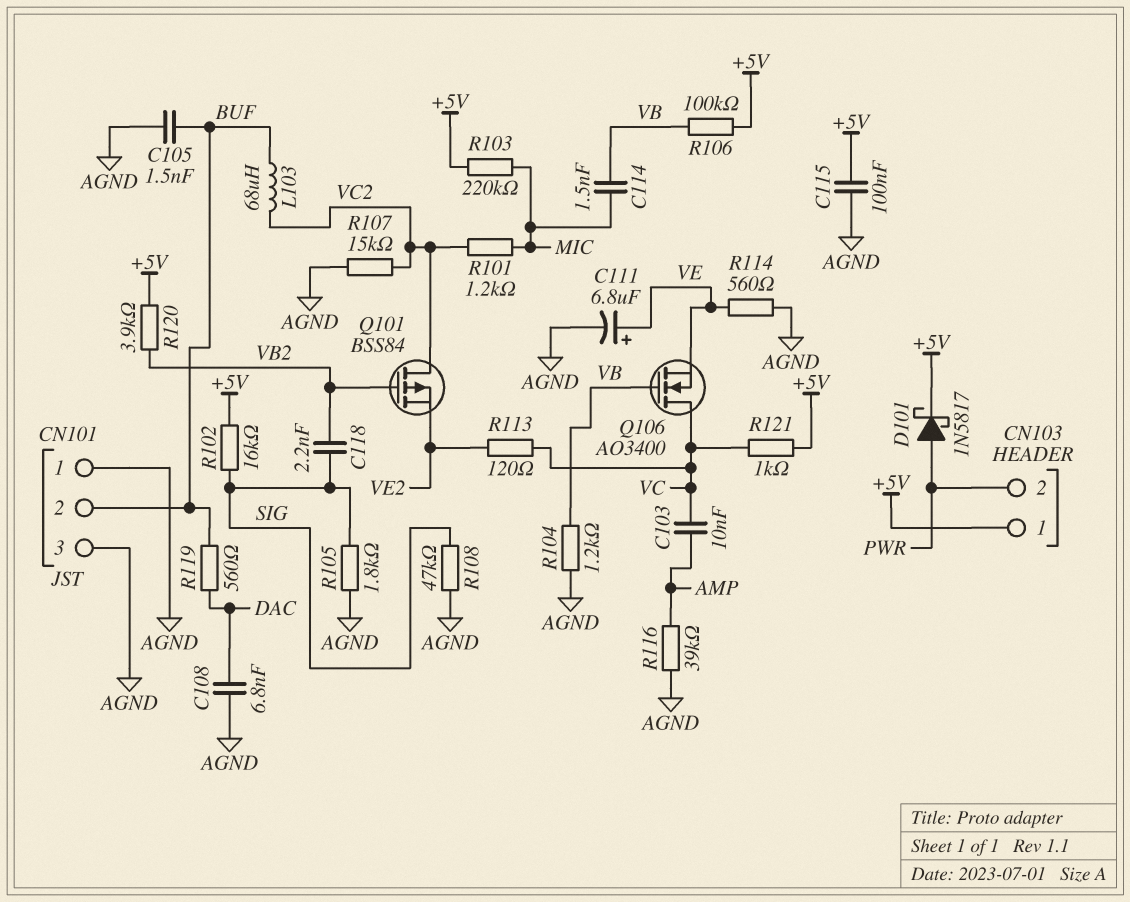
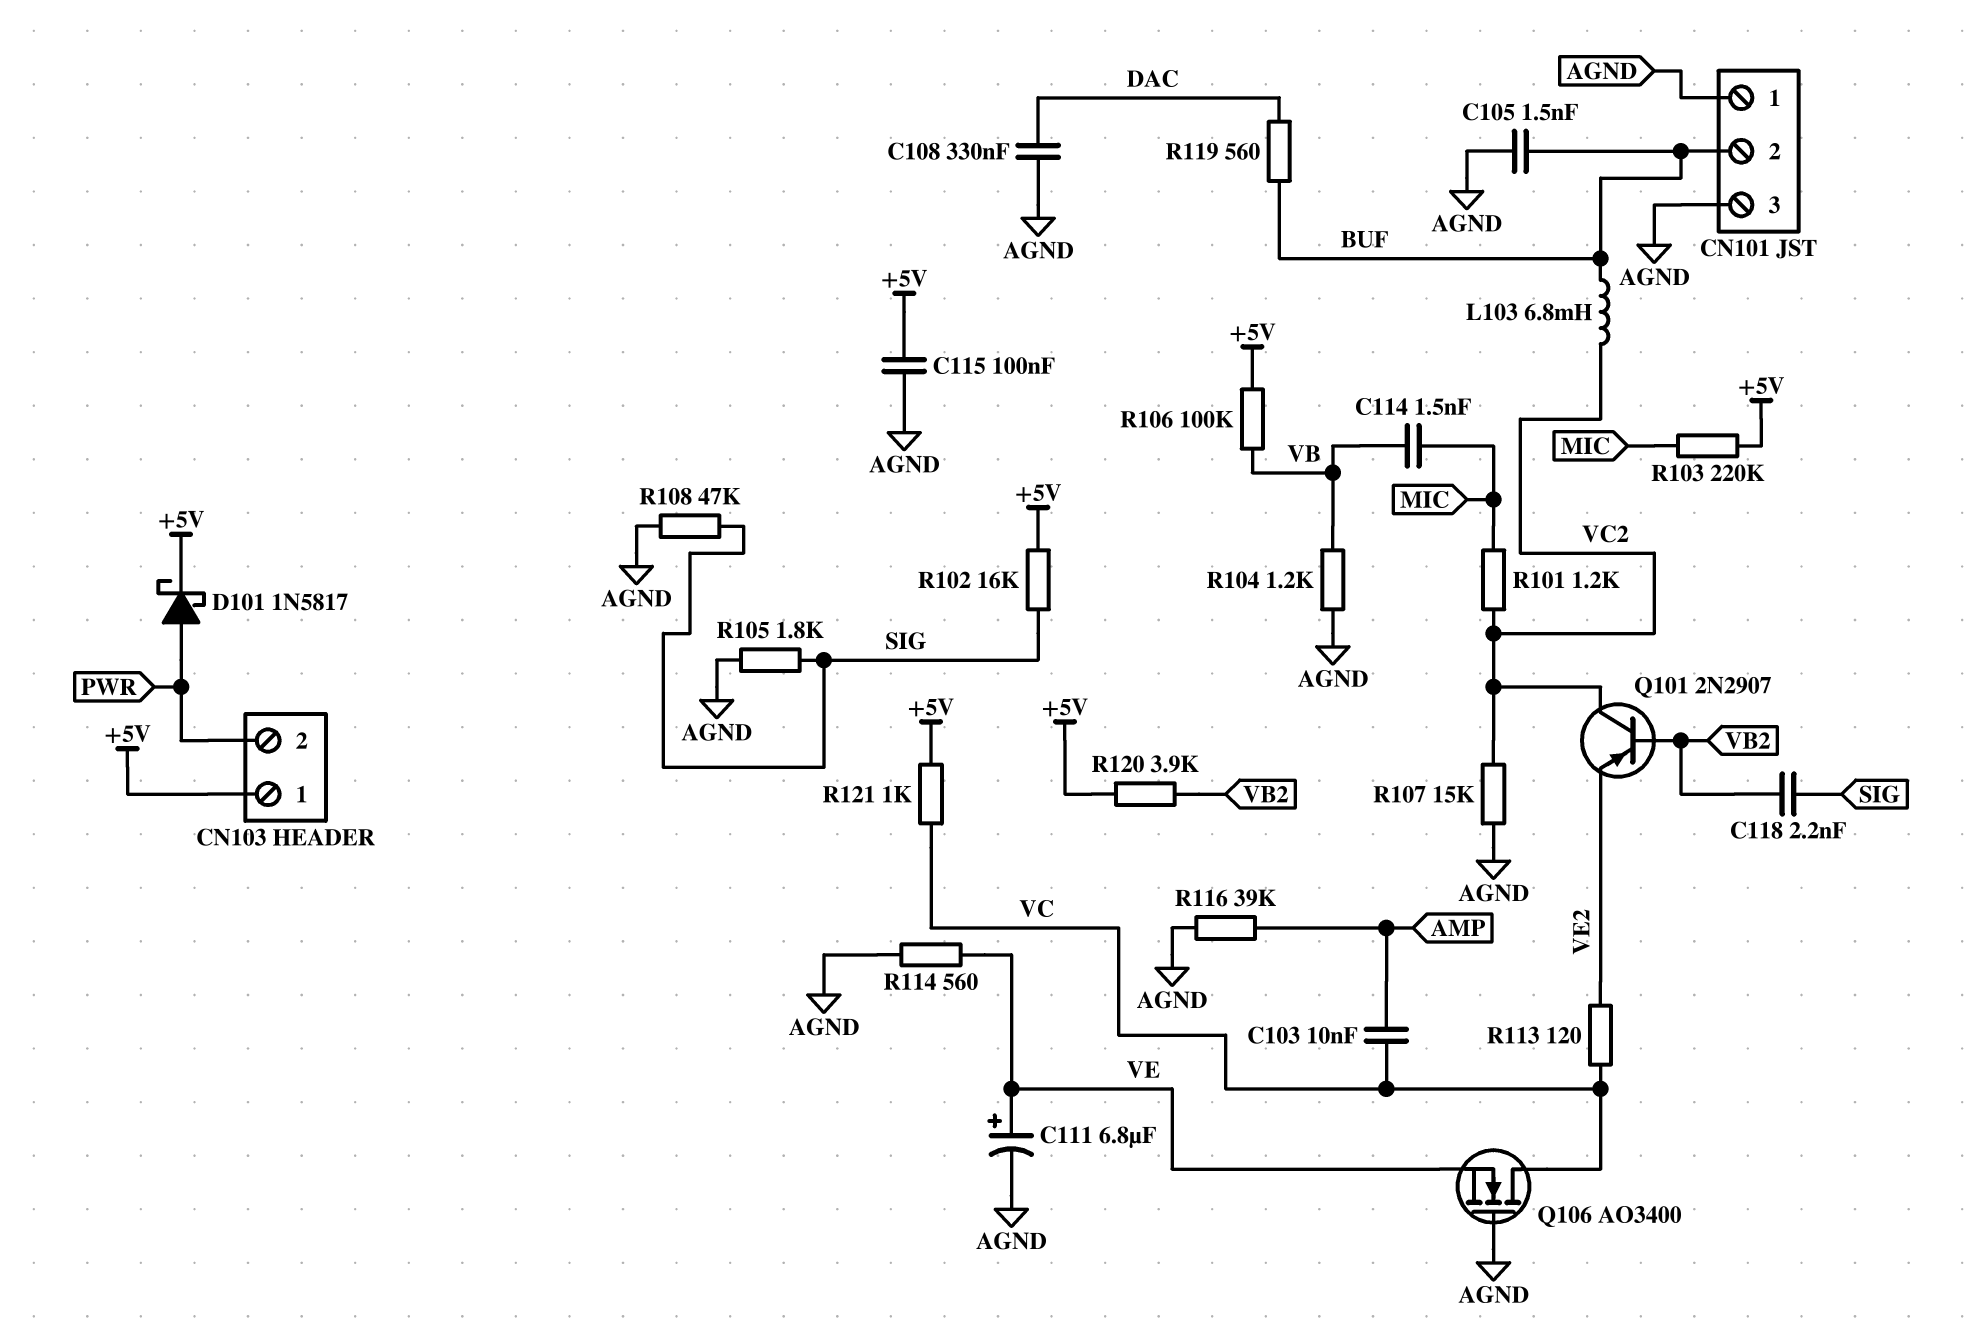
C108: 6.8nF (AGND, DAC) -> 330nF (AGND, DAC)
L103: 68uH (BUF, VC2) -> 6.8mH (BUF, VC2)
Q101: PMOS BSS84 (G VB2, D VC2, S VE2) -> PNP 2N2907 (B VB2, C VC2, E VE2)
Q106: NMOS AO3400 (G VB, D VC, S VE) -> NMOS AO3400 (G AGND, D VC, S VE)

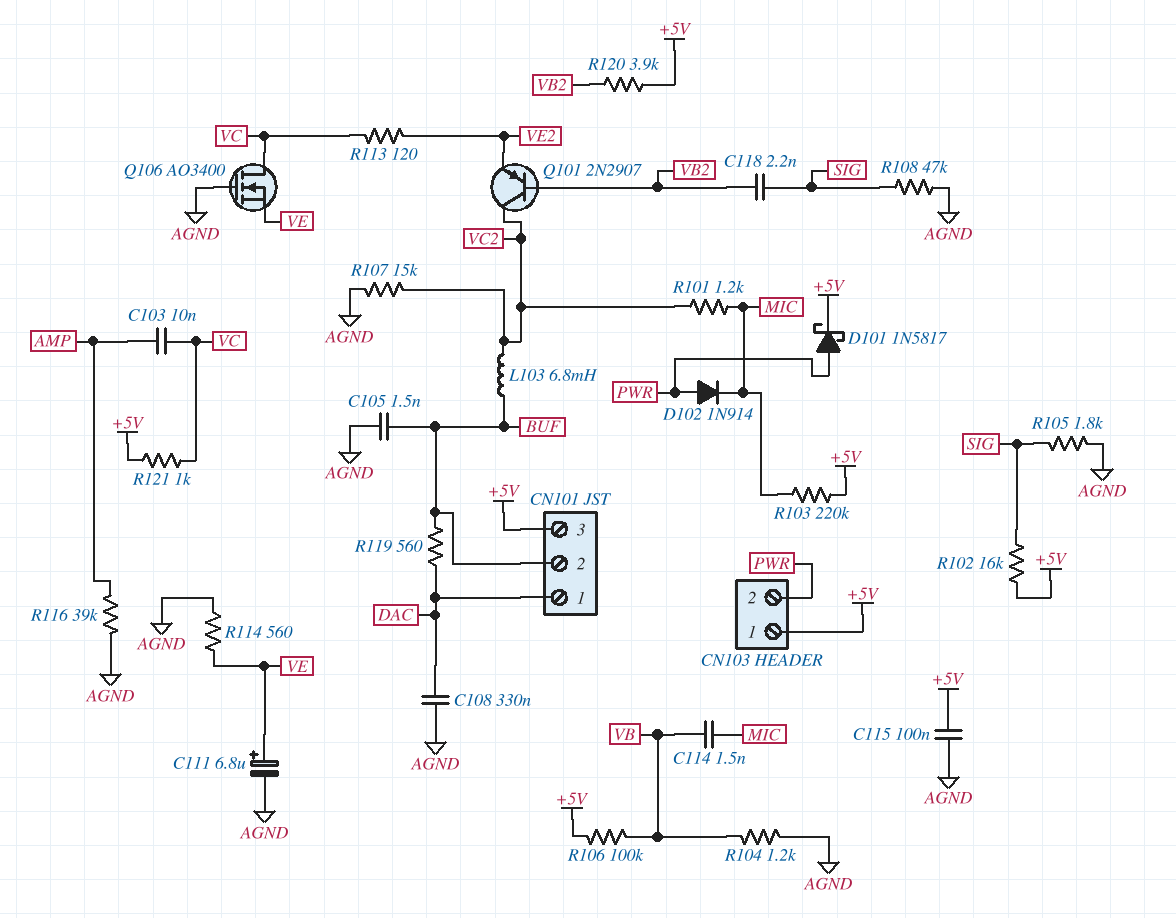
CN101 pin 1: AGND -> DAC
CN101 pin 3: AGND -> +5V
D102: none -> diode 1N914 (A PWR, K MIC)

